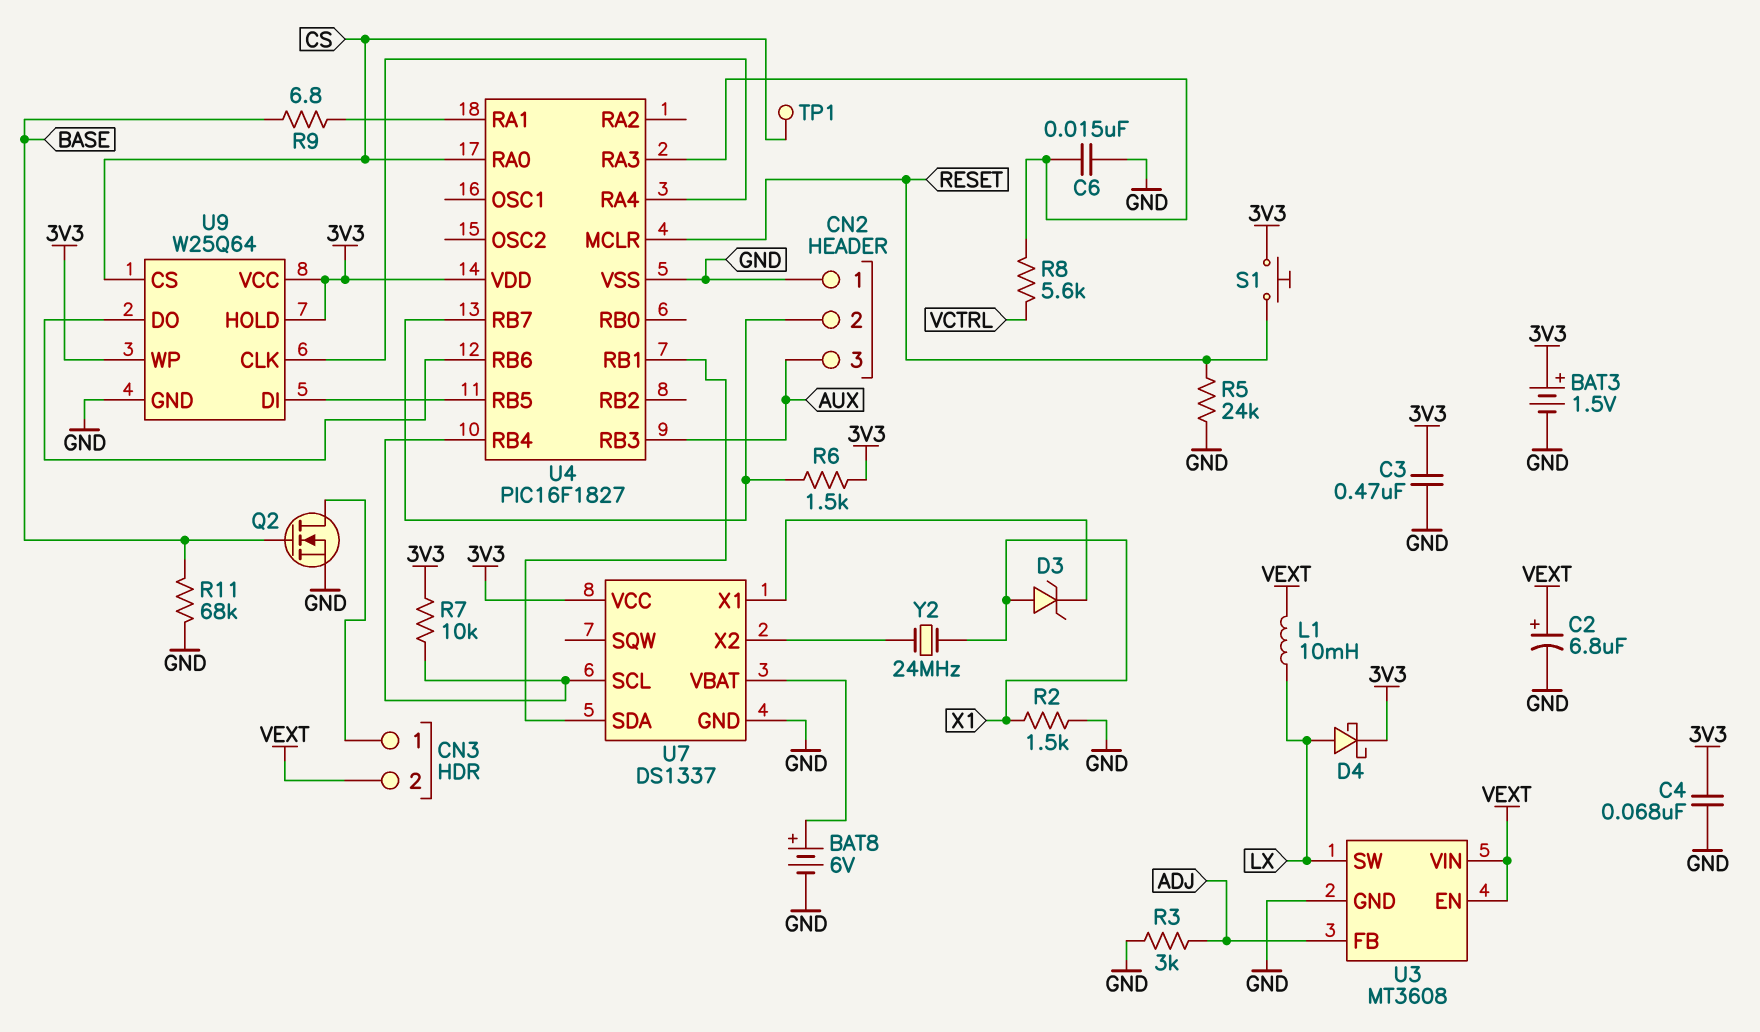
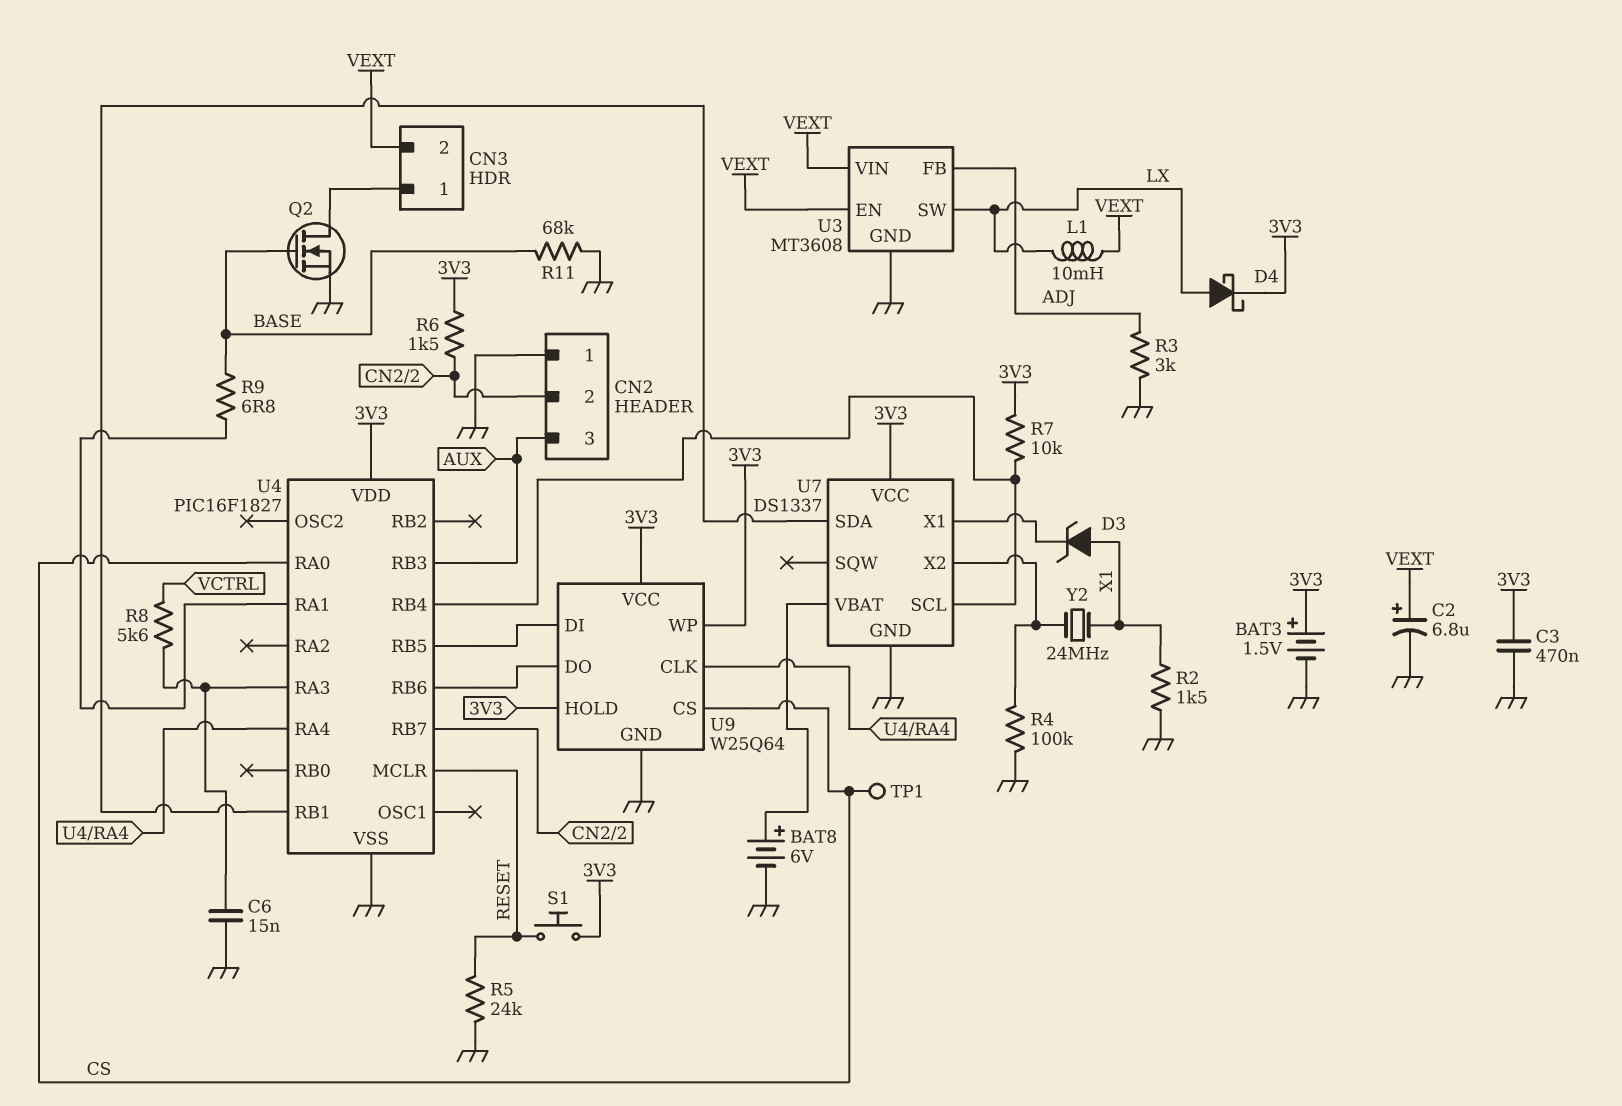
C4: 68nF (3V3, GND) -> none
R4: none -> 100k (GND, U7/X2)

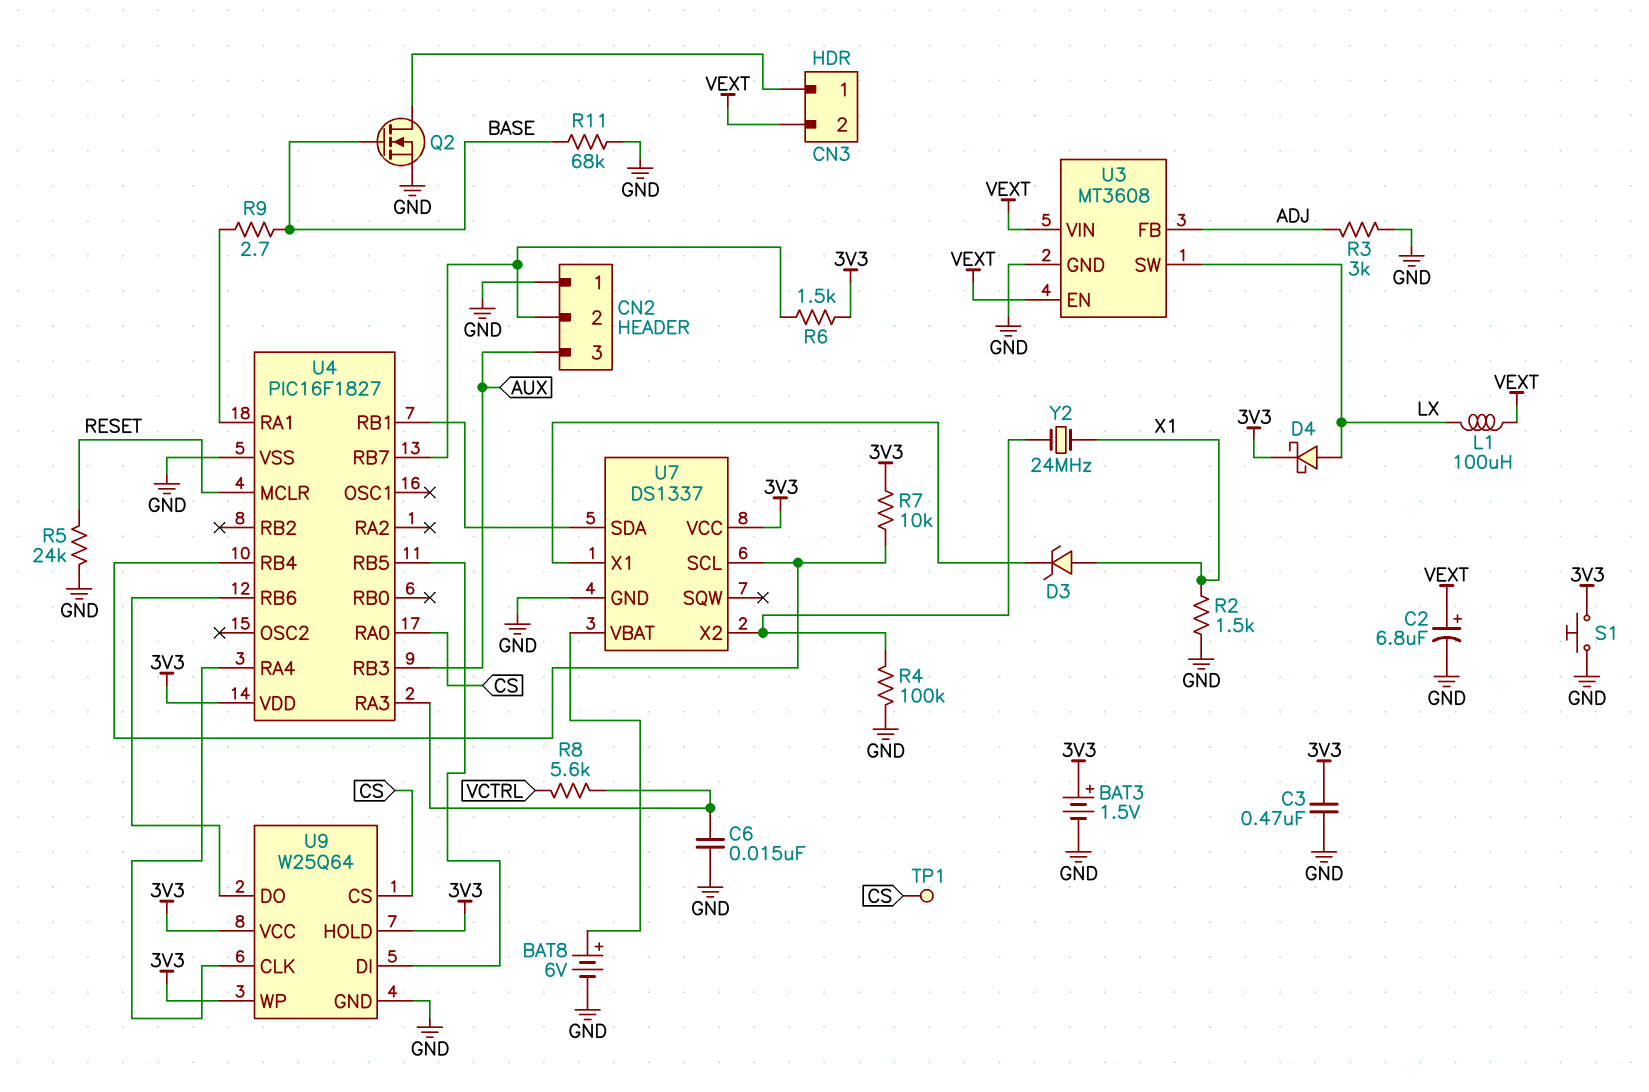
L1: 10mH (LX, VEXT) -> 100uH (LX, VEXT)
R9: 6.8 (BASE, U4/RA1) -> 2.7 (BASE, U4/RA1)
S1: button (3V3, RESET) -> button (3V3, GND)

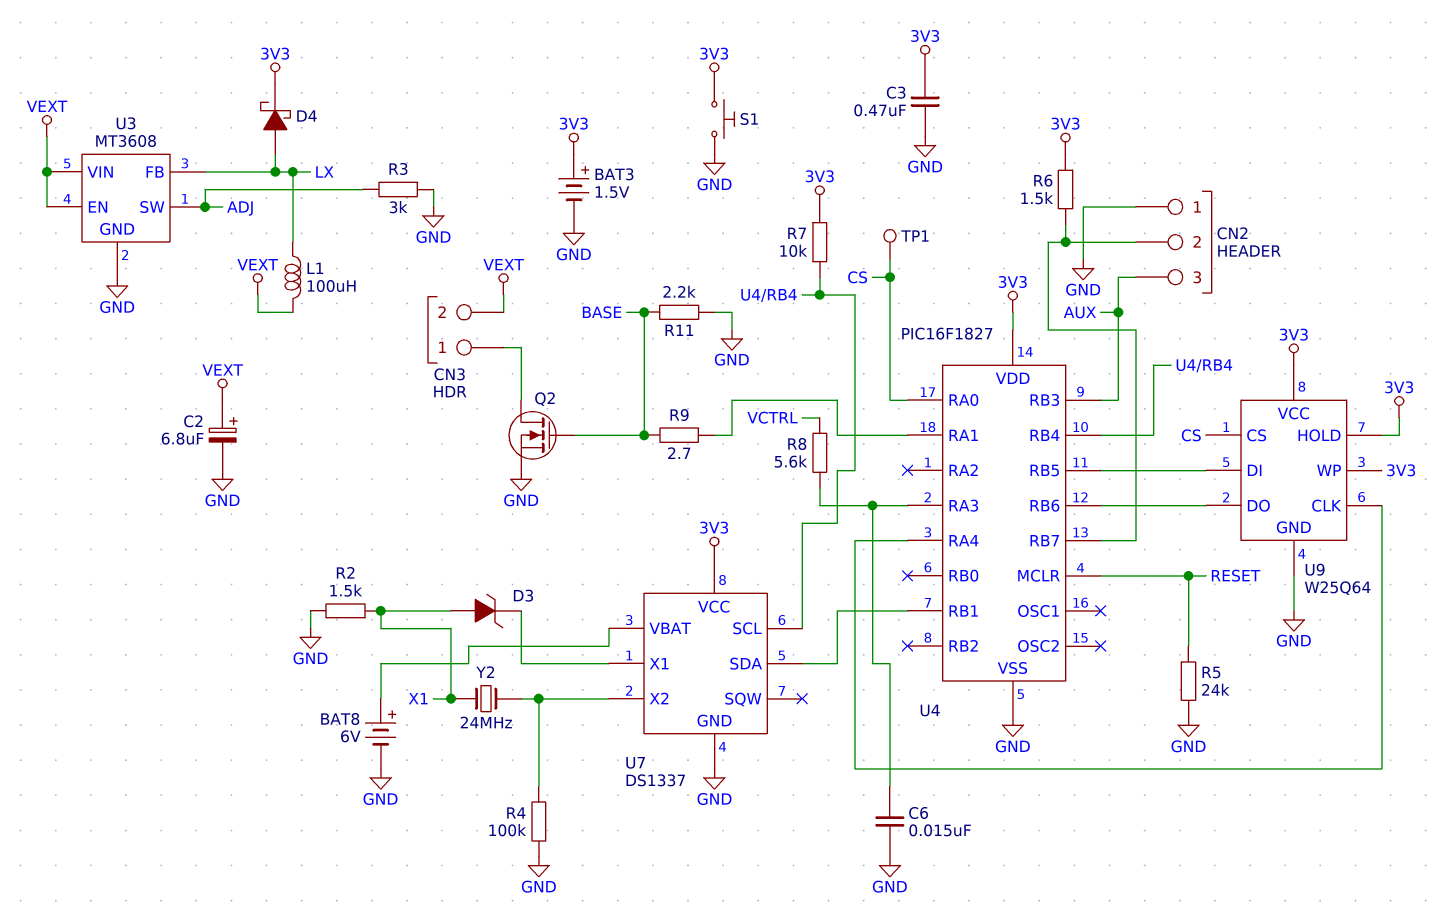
R11: 68k (BASE, GND) -> 2.2k (BASE, GND)
U3 pin FB: ADJ -> LX
U3 pin SW: LX -> ADJ

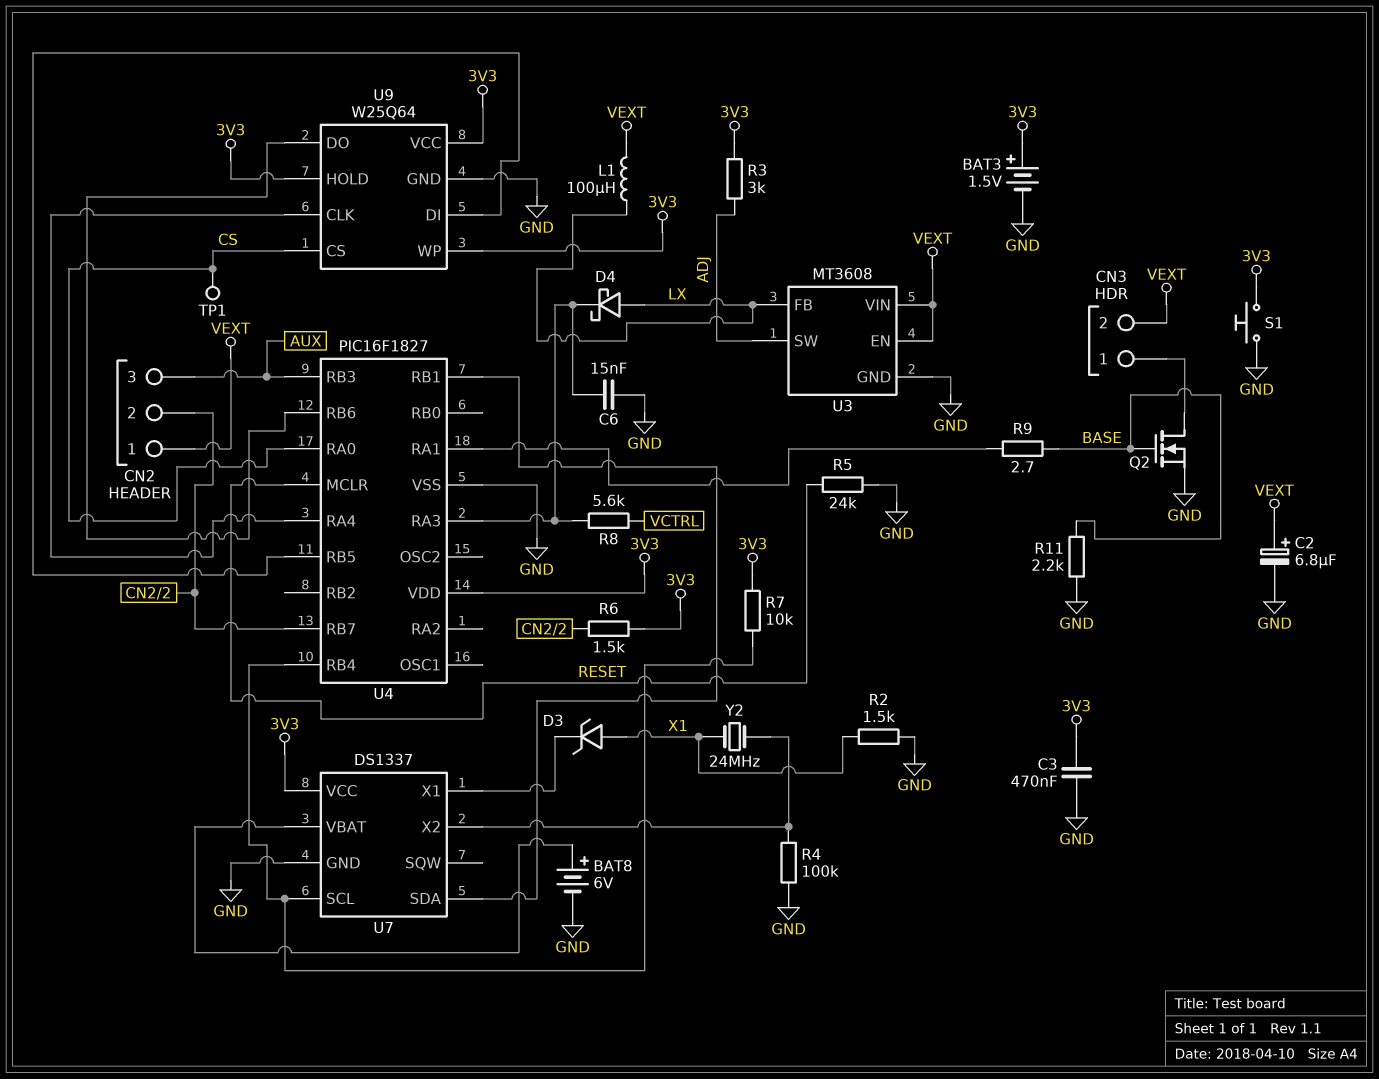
CN2 pin 1: GND -> VEXT
D4: schottky (A LX, K 3V3) -> schottky (A LX, K U4/RA3)
R3: 3k (ADJ, GND) -> 3k (3V3, ADJ)

